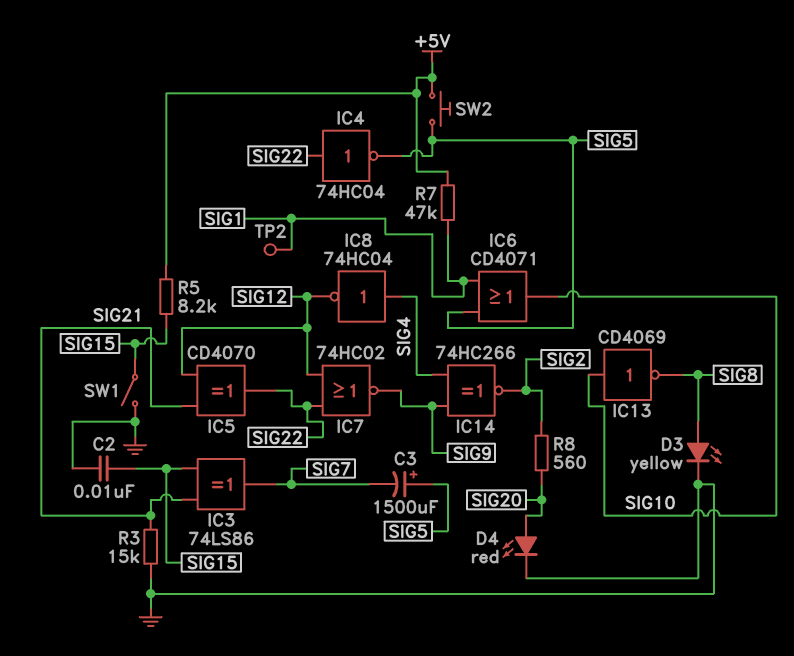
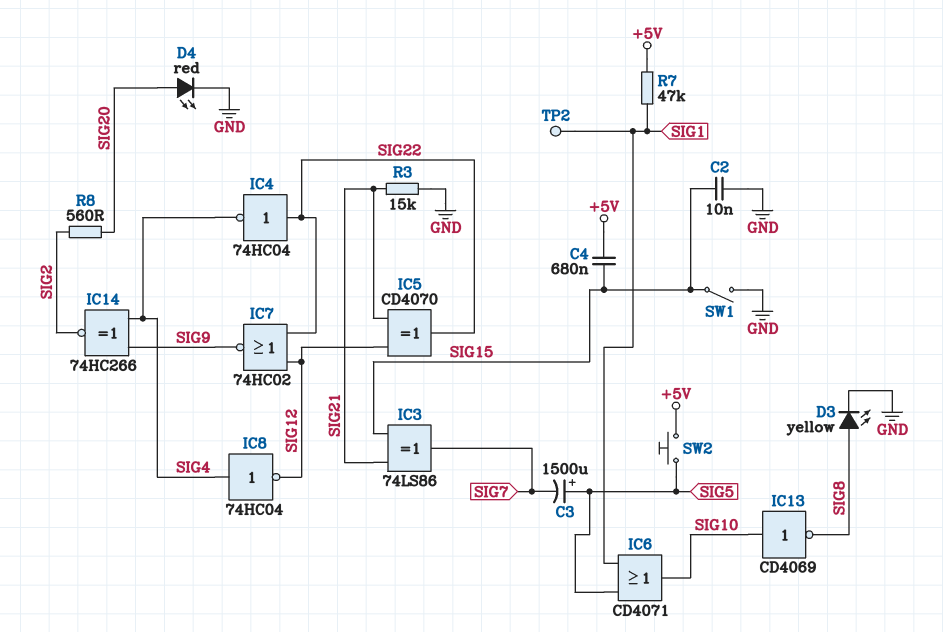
C4: none -> 680nF (+5V, SIG15)
IC4: NOT 74HC04 (in SIG22, out SIG5) -> NOT 74HC04 (in SIG22, out SIG4)
R5: 8.2k (+5V, SIG15) -> none

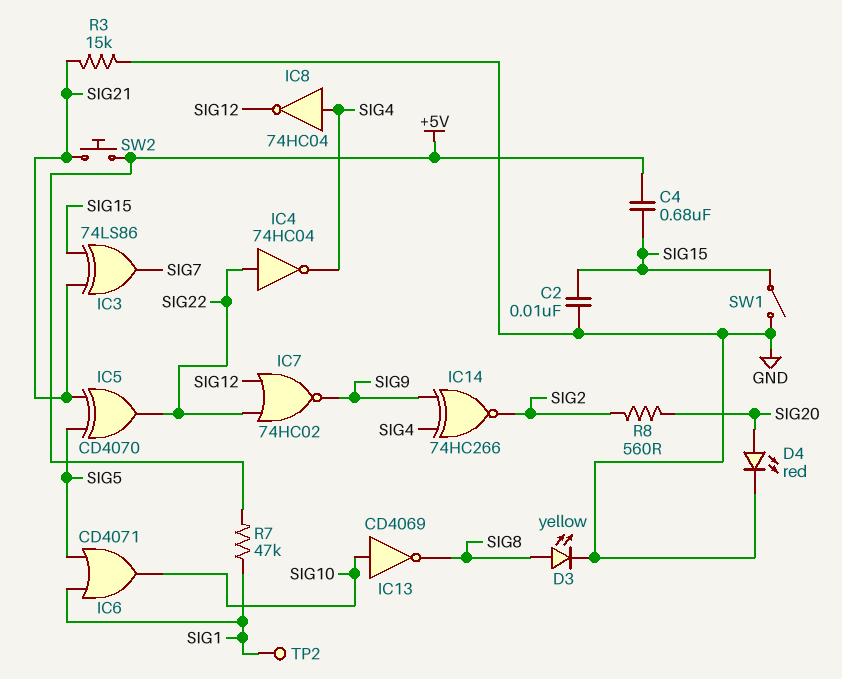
C3: 1500uF (plus SIG5, minus SIG7) -> none
IC5: XOR CD4070 (in SIG12, in SIG21, out SIG22) -> XOR CD4070 (in SIG5, in SIG21, out SIG22)
SW2: button (+5V, SIG5) -> button (+5V, SIG21)

